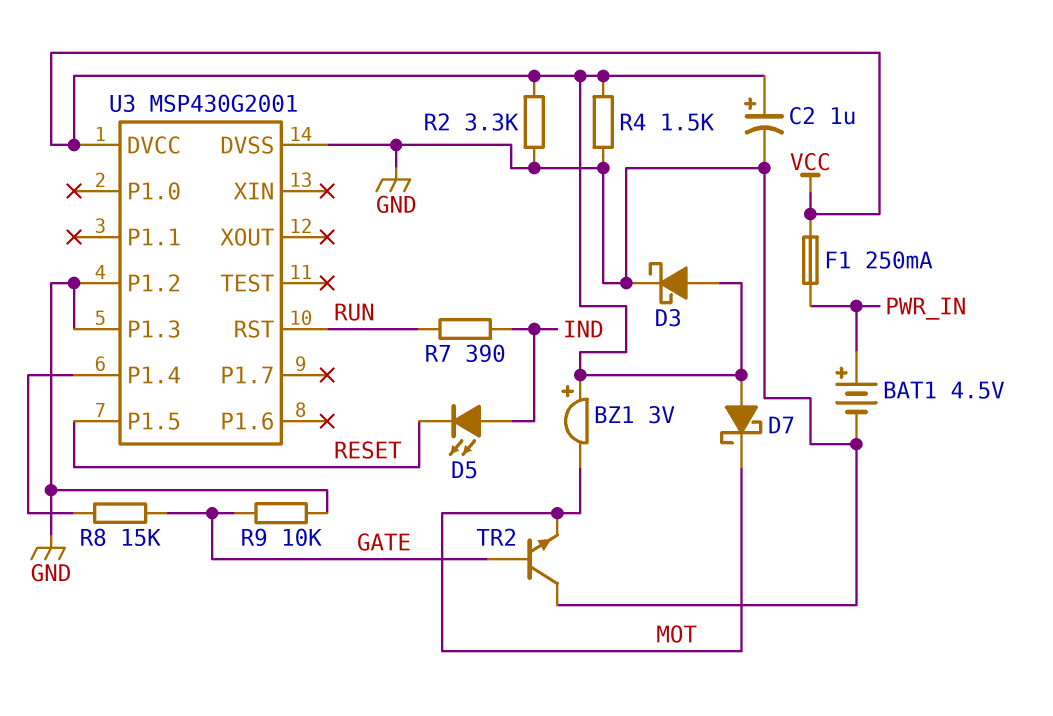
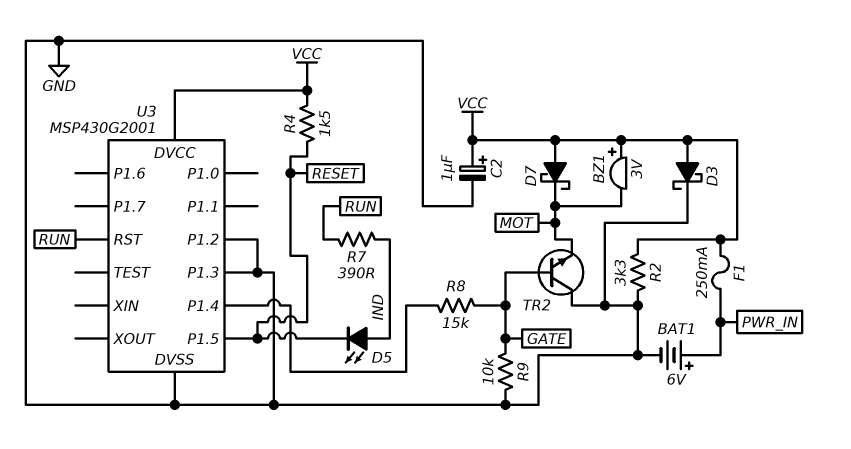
BAT1: 4.5V (plus PWR_IN, minus GND) -> 6V (plus PWR_IN, minus GND)
R4: 1.5k (GND, VCC) -> 1.5k (RESET, VCC)

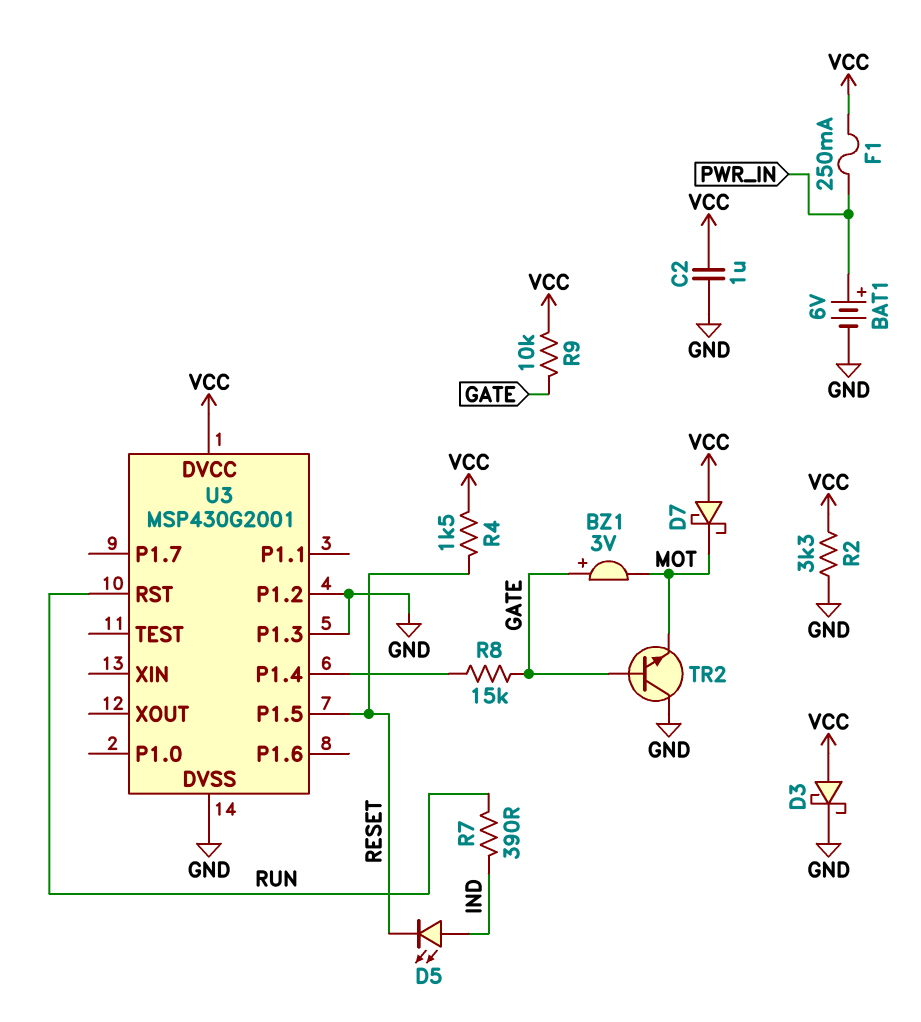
BZ1: buzzer 3V (plus VCC, minus MOT) -> buzzer 3V (plus GATE, minus MOT)
C2: 1uF (plus VCC, minus GND) -> 1uF (GND, VCC)
R9: 10k (GATE, GND) -> 10k (GATE, VCC)

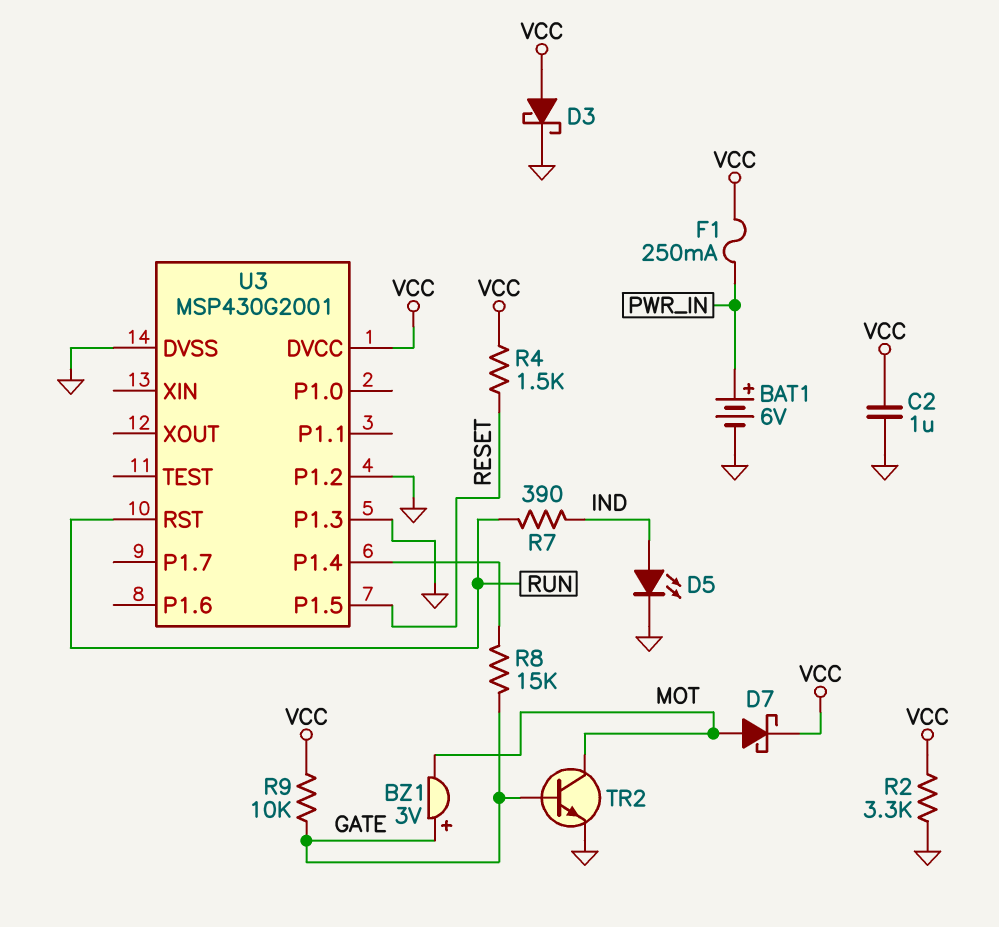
D5: LED (A IND, K RESET) -> LED (A IND, K GND)
D7: schottky (A VCC, K MOT) -> schottky (A MOT, K VCC)
TR2: NPN (B GATE, C GND, E MOT) -> NPN (B GATE, C MOT, E GND)

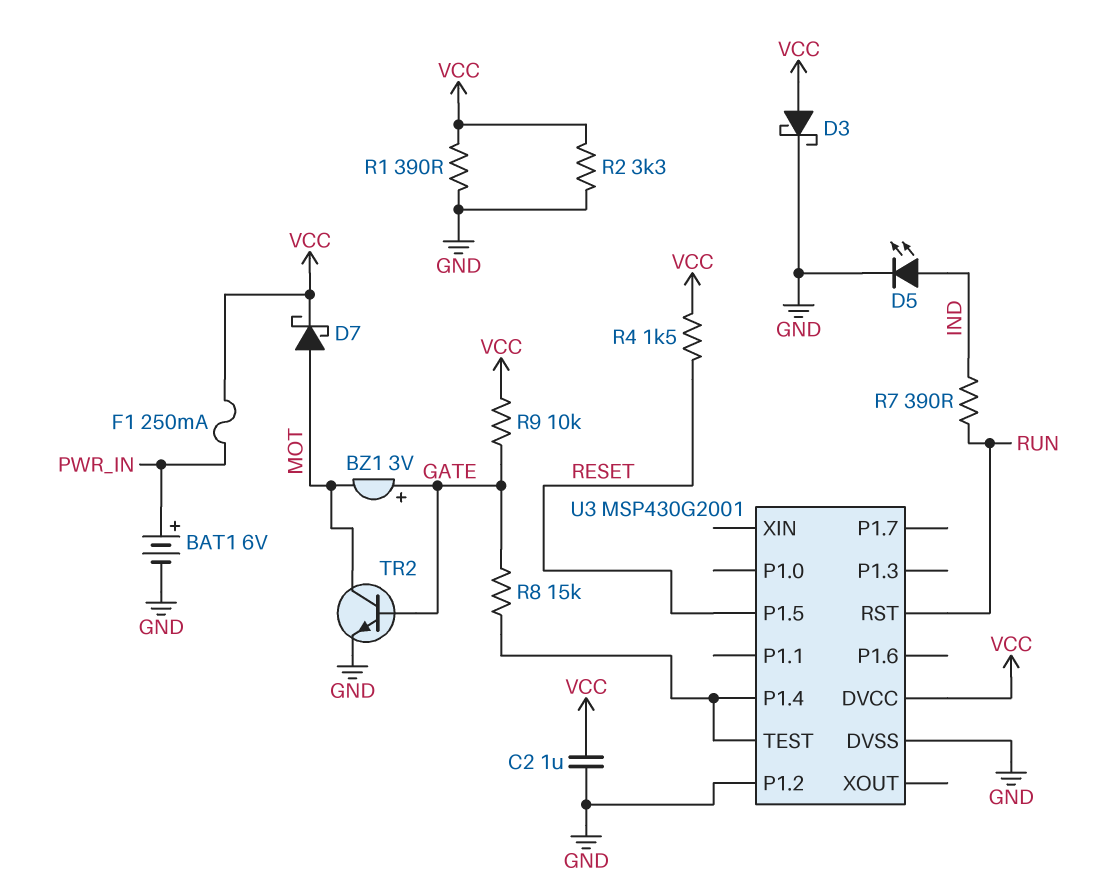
R1: none -> 390 (GND, VCC)
U3 pin P1.3: GND -> none
U3 pin TEST: none -> U3/P1.4

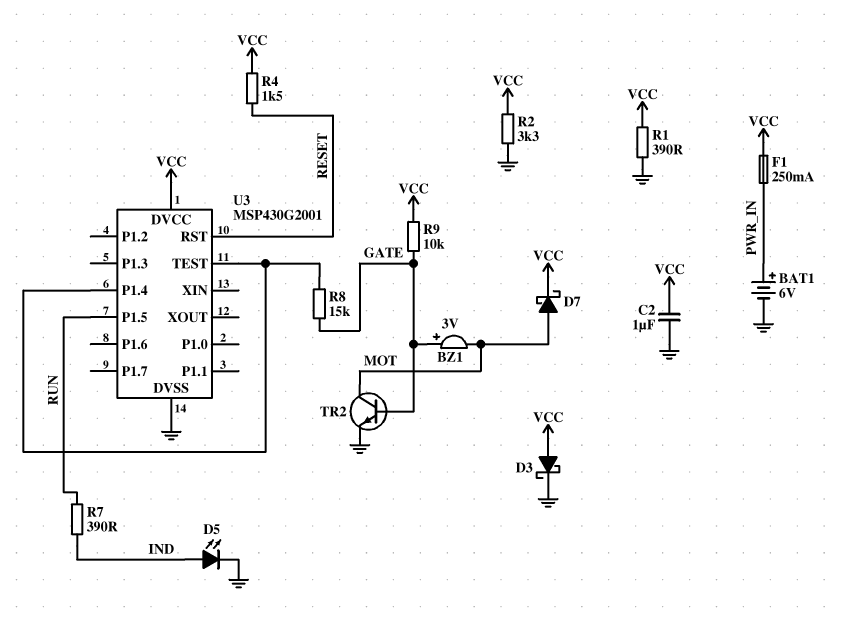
U3 pin P1.2: GND -> none
U3 pin P1.5: RESET -> RUN
U3 pin RST: RUN -> RESET

